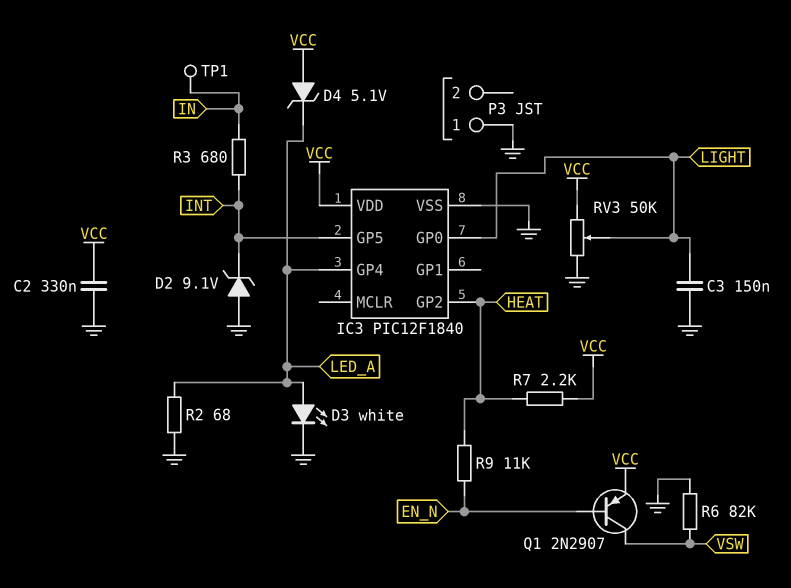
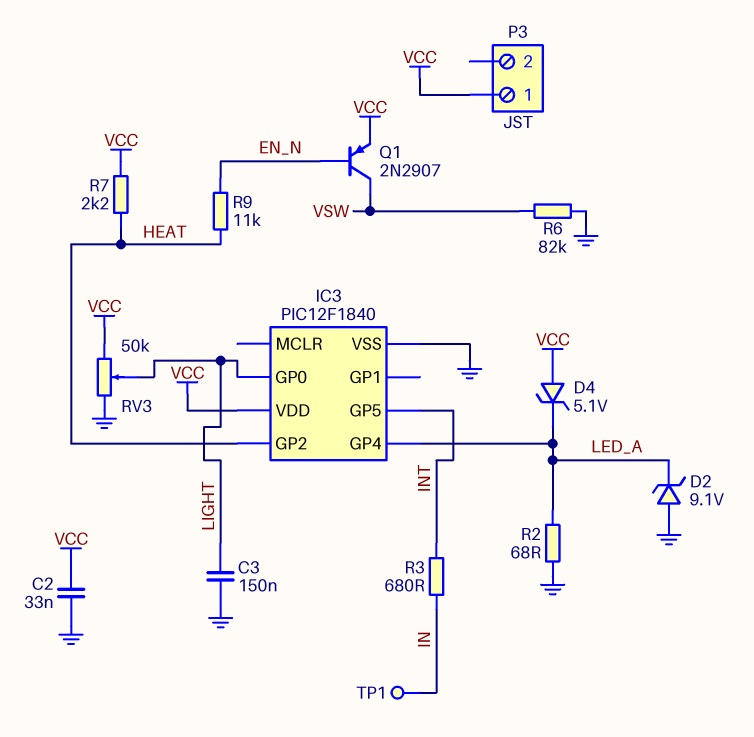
C2: 330nF (GND, VCC) -> 33nF (GND, VCC)
D2: zener 9.1V (A GND, K INT) -> zener 9.1V (A GND, K LED_A)
D3: LED white (A LED_A, K GND) -> none
P3 pin 1: GND -> VCC

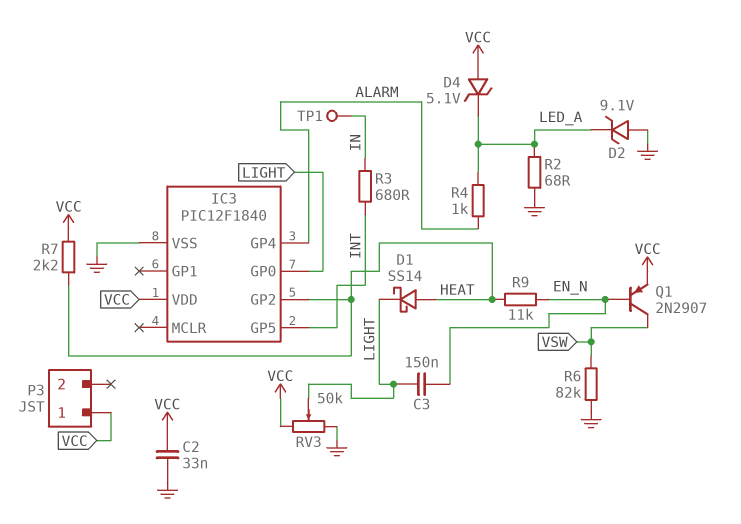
C3: 150nF (GND, LIGHT) -> 150nF (EN_N, LIGHT)
D1: none -> schottky SS14 (A HEAT, K LIGHT)
IC3 pin GP4: LED_A -> ALARM
R4: none -> 1k (ALARM, LED_A)

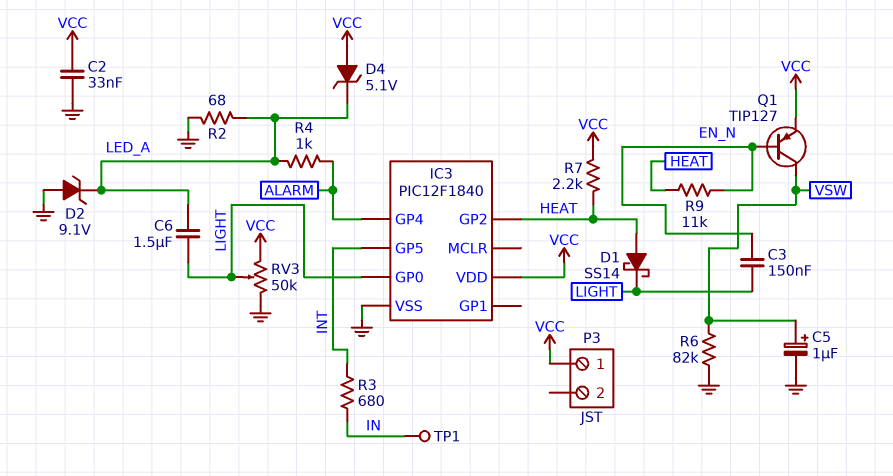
C5: none -> 1uF (plus VSW, minus GND)
C6: none -> 1.5uF (LED_A, LIGHT)
Q1: PNP 2N2907 (B EN_N, C VSW, E VCC) -> PNP TIP127 (B EN_N, C VSW, E VCC)

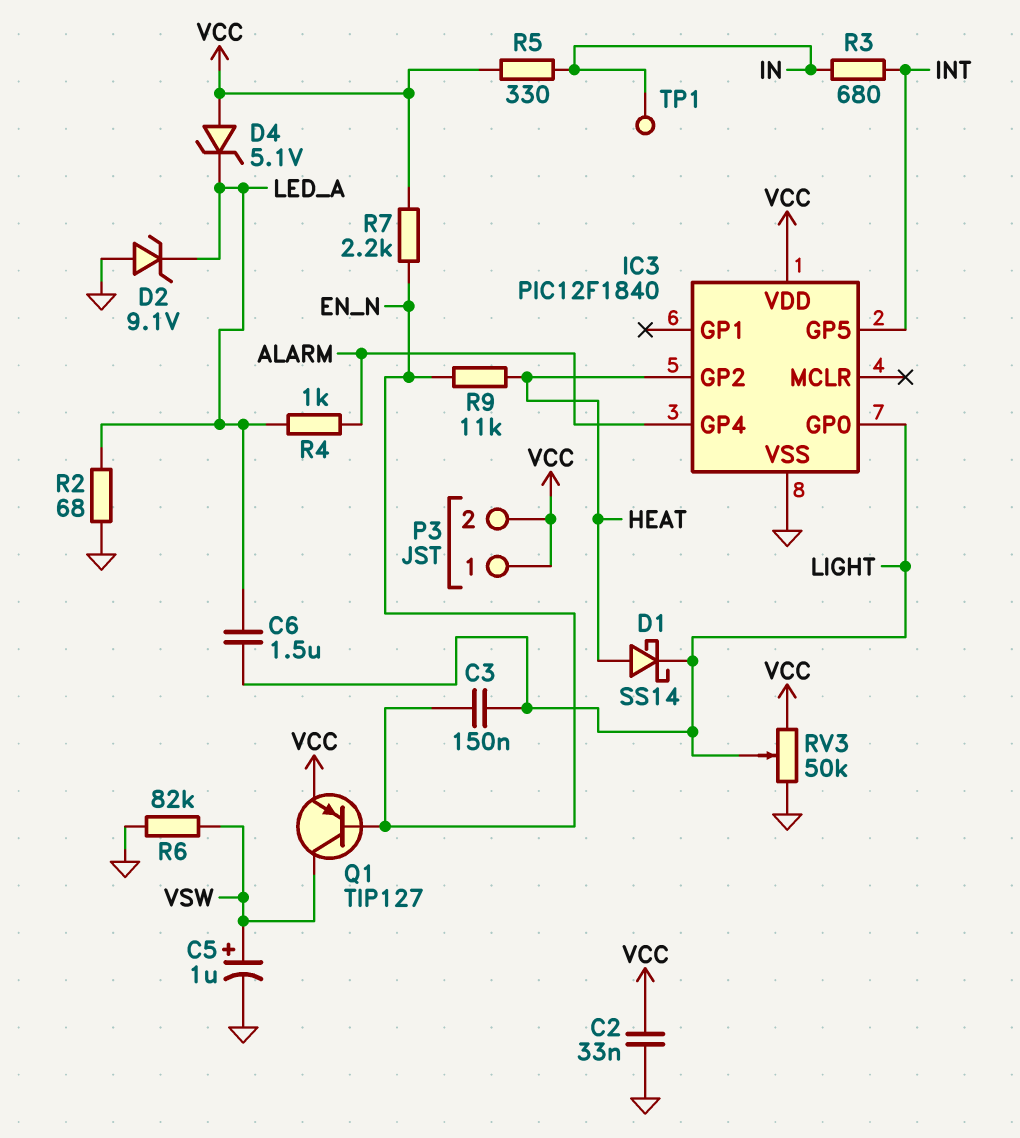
P3 pin 2: none -> VCC
R5: none -> 330 (IN, VCC)
R7: 2.2k (HEAT, VCC) -> 2.2k (EN_N, VCC)

